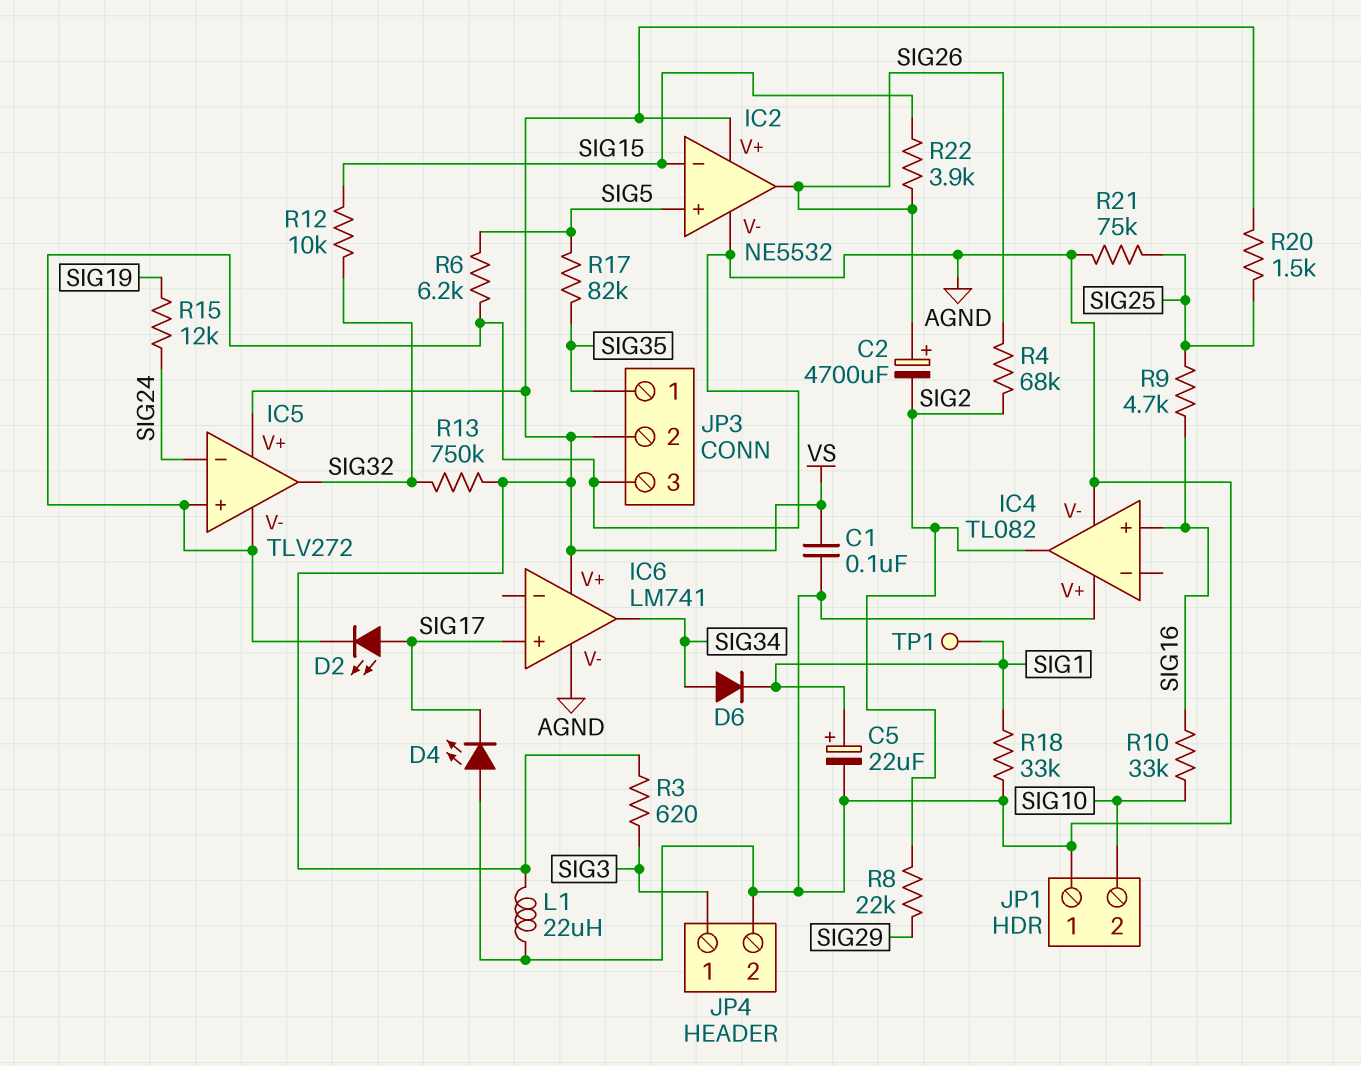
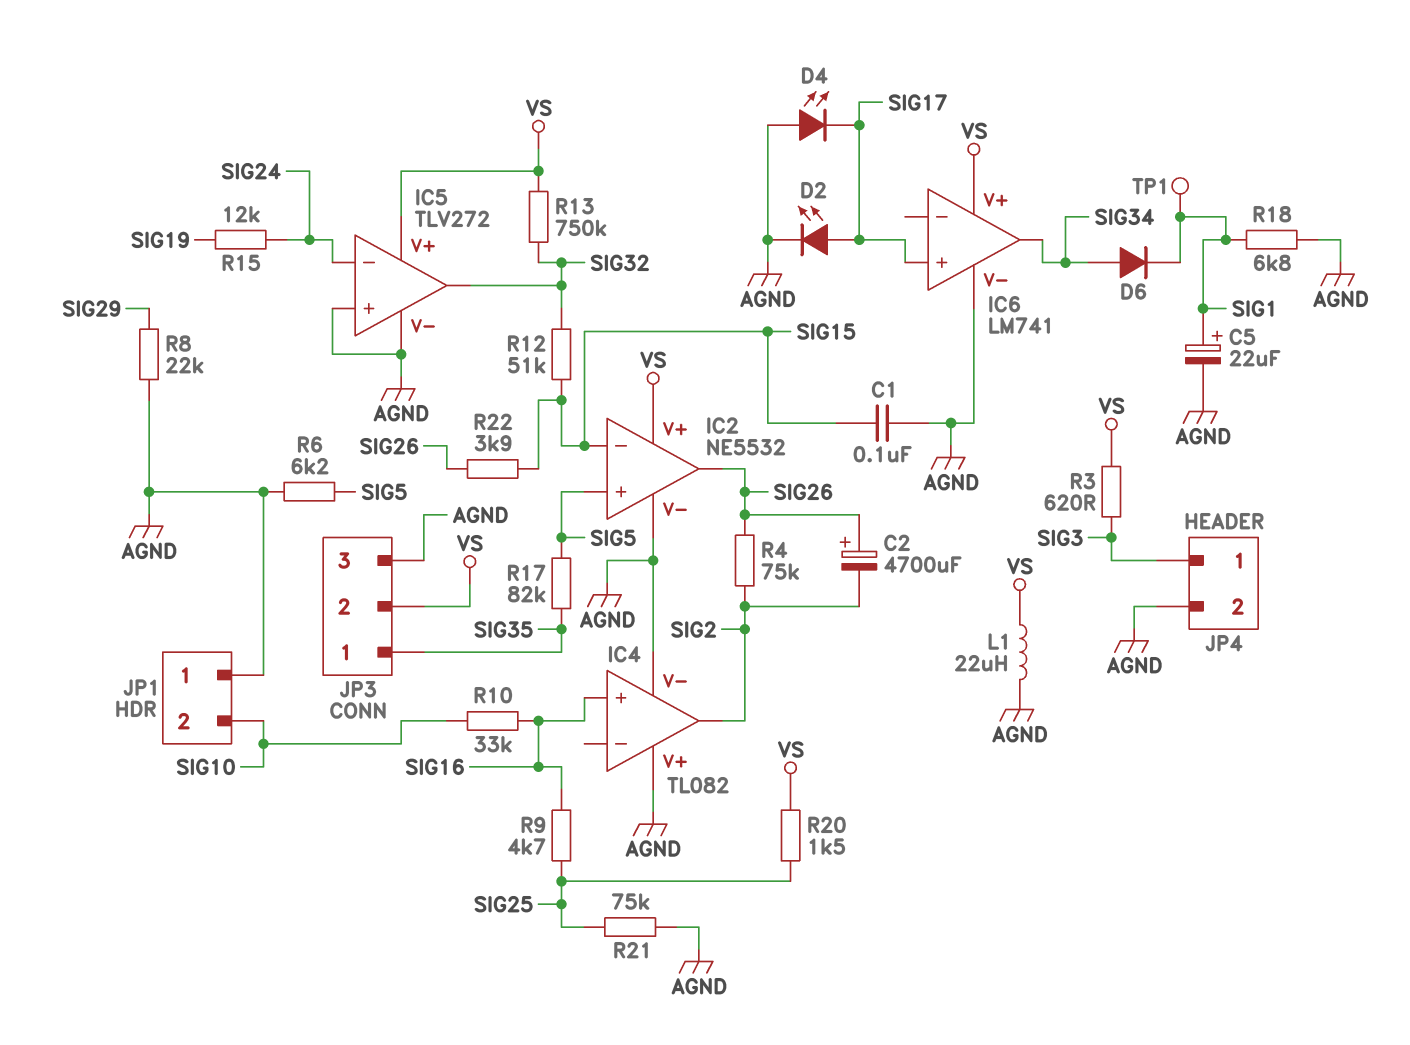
C1: 100nF (AGND, VS) -> 100nF (AGND, SIG15)
R4: 68k (SIG2, SIG26) -> 75k (SIG2, SIG26)
R8: 22k (SIG2, SIG29) -> 22k (AGND, SIG29)
R12: 10k (SIG15, SIG32) -> 51k (SIG15, SIG32)
R18: 33k (AGND, SIG1) -> 6.8k (AGND, SIG1)

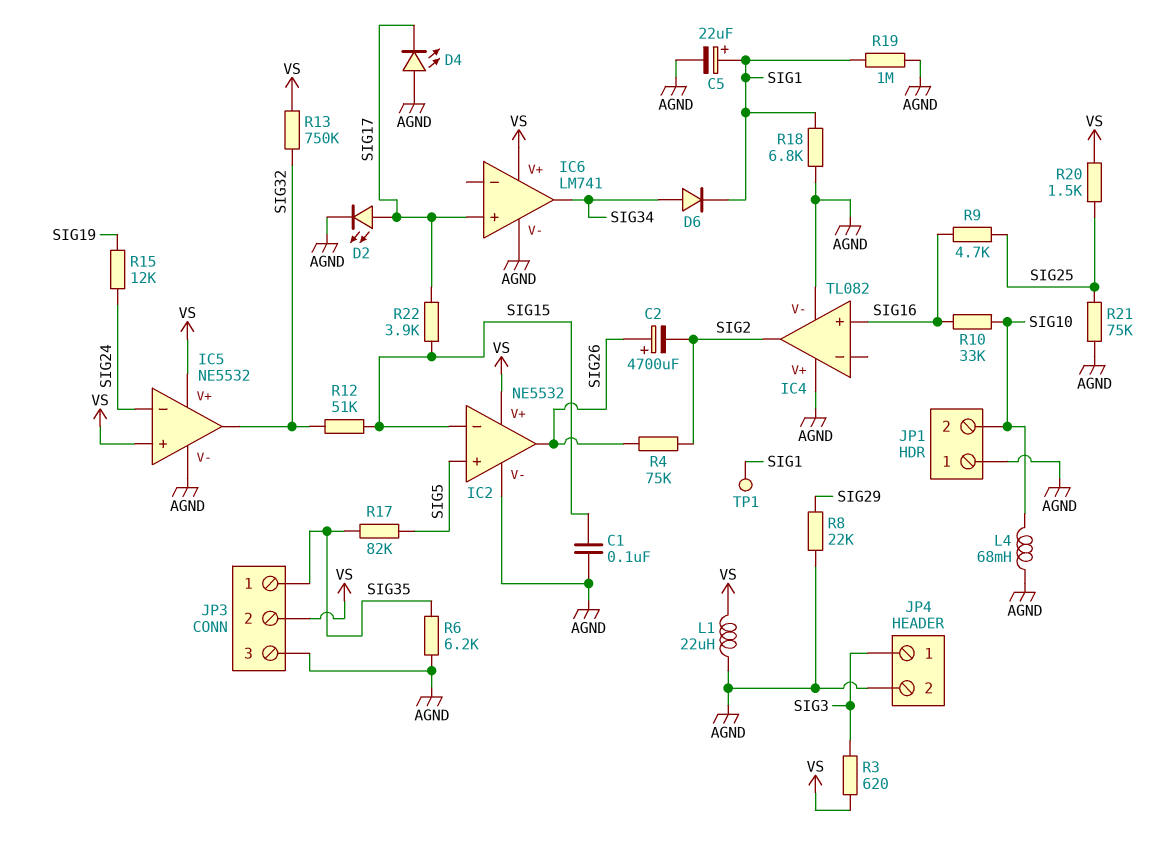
IC5: TLV272 -> NE5532
IC5 pin in+: AGND -> VS
L4: none -> 68mH (AGND, SIG10)
R6: 6.2k (AGND, SIG5) -> 6.2k (AGND, SIG35)
R19: none -> 1M (AGND, SIG1)
R22: 3.9k (SIG15, SIG26) -> 3.9k (SIG15, SIG17)

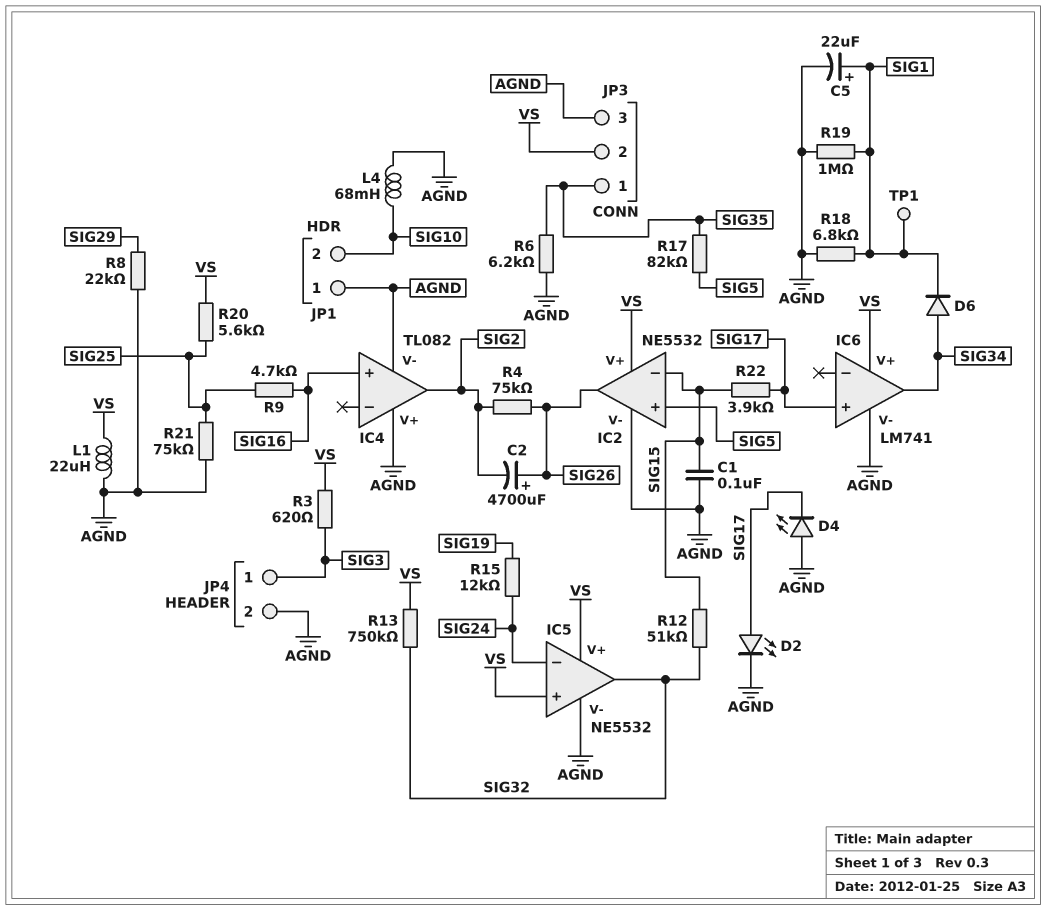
R10: 33k (SIG10, SIG16) -> none
R20: 1.5k (SIG25, VS) -> 5.6k (SIG25, VS)

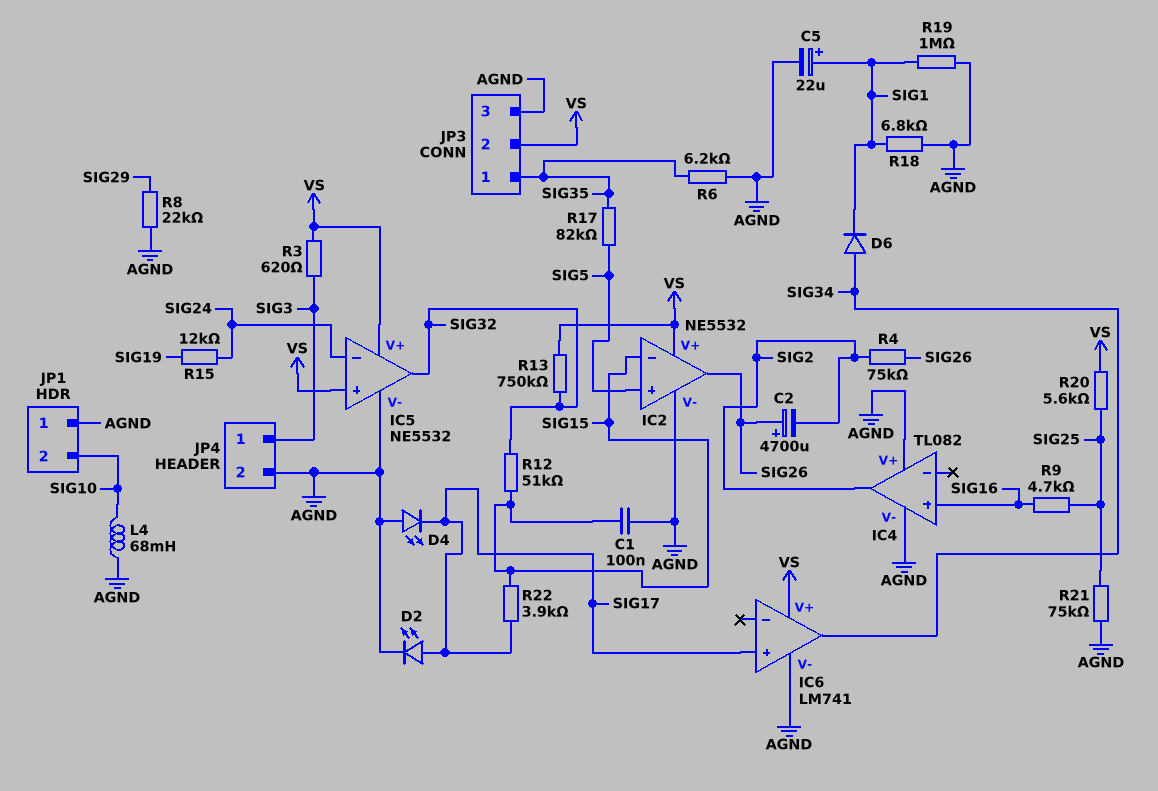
L1: 22uH (AGND, VS) -> none
TP1: test point (SIG1) -> none

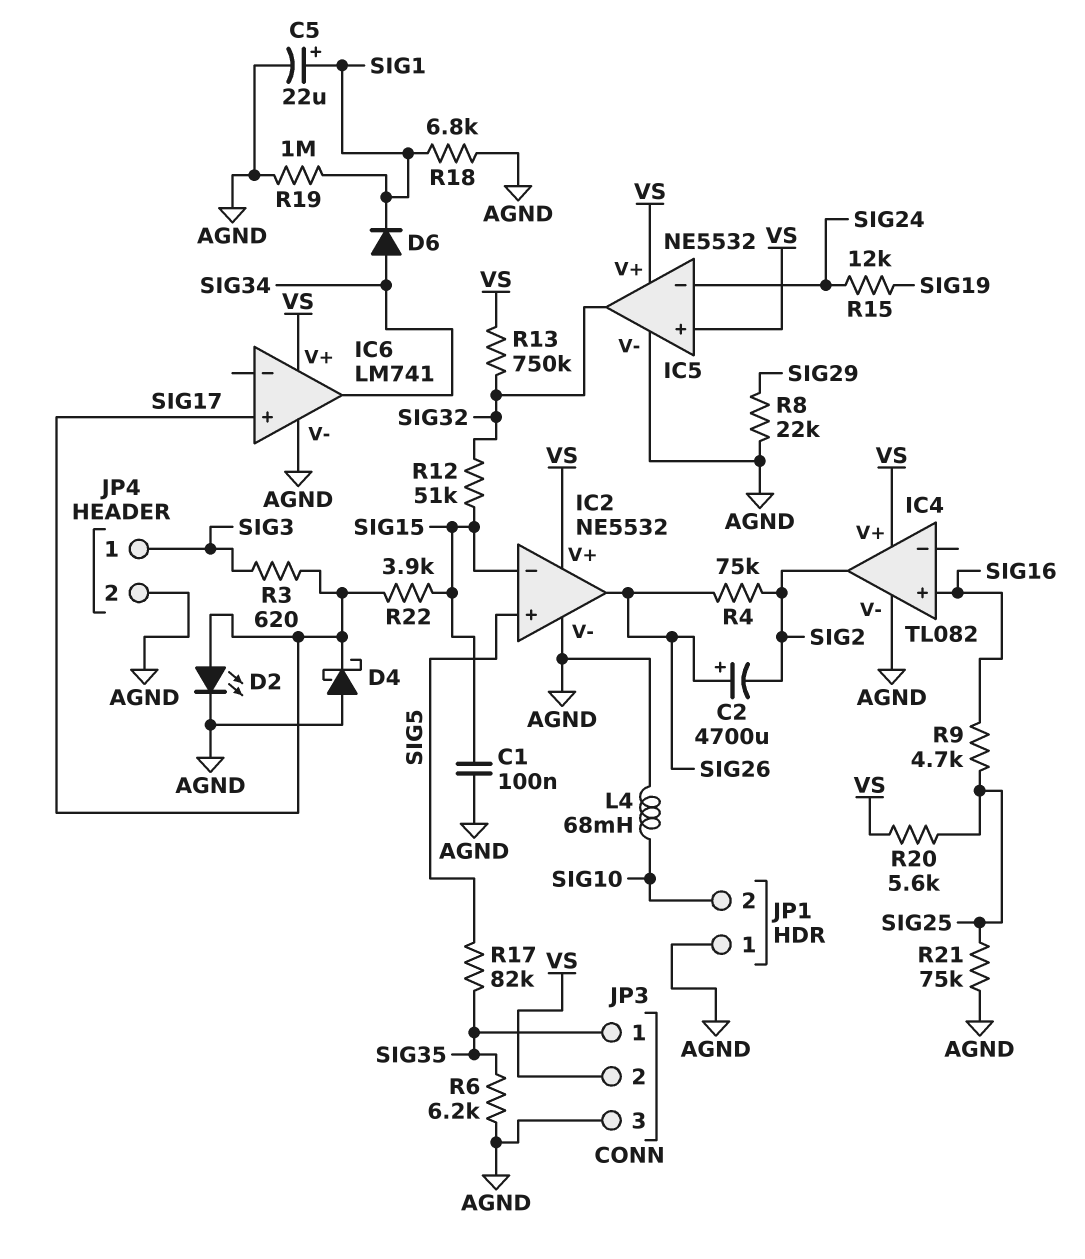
D4: LED (A AGND, K SIG17) -> schottky (A AGND, K SIG17)
IC4 pin V+: AGND -> VS
R3: 620 (SIG3, VS) -> 620 (SIG3, SIG17)

